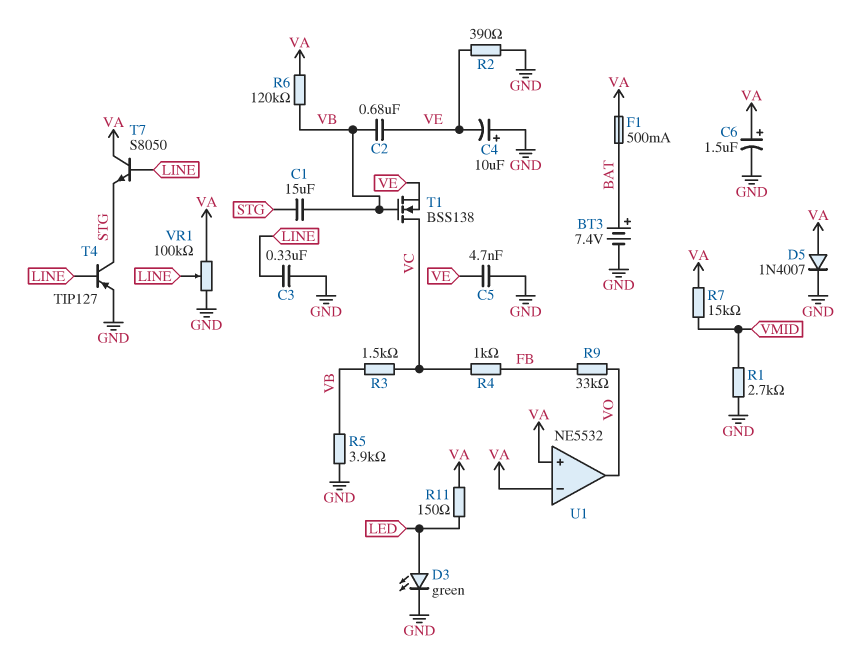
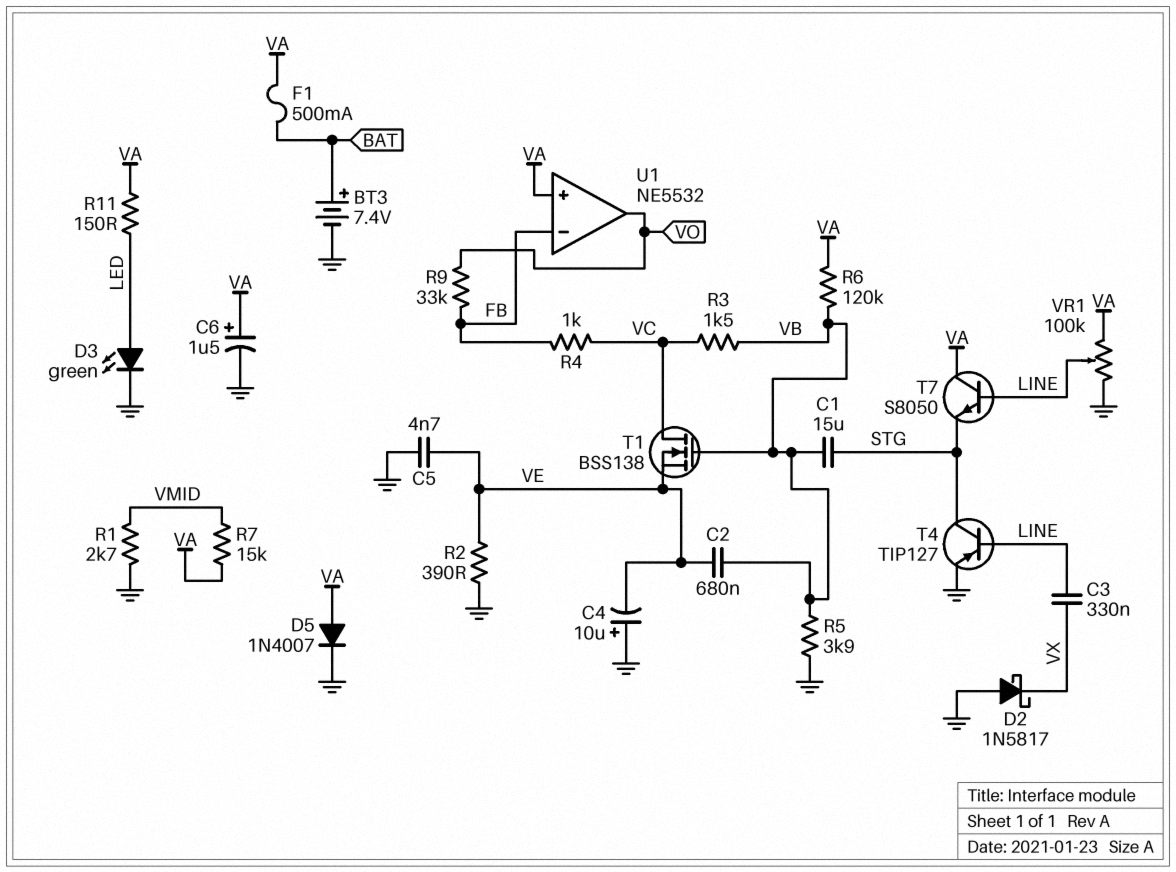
C3: 330nF (GND, LINE) -> 330nF (LINE, VX)
D2: none -> schottky 1N5817 (A GND, K VX)
U1 pin in-: VA -> FB

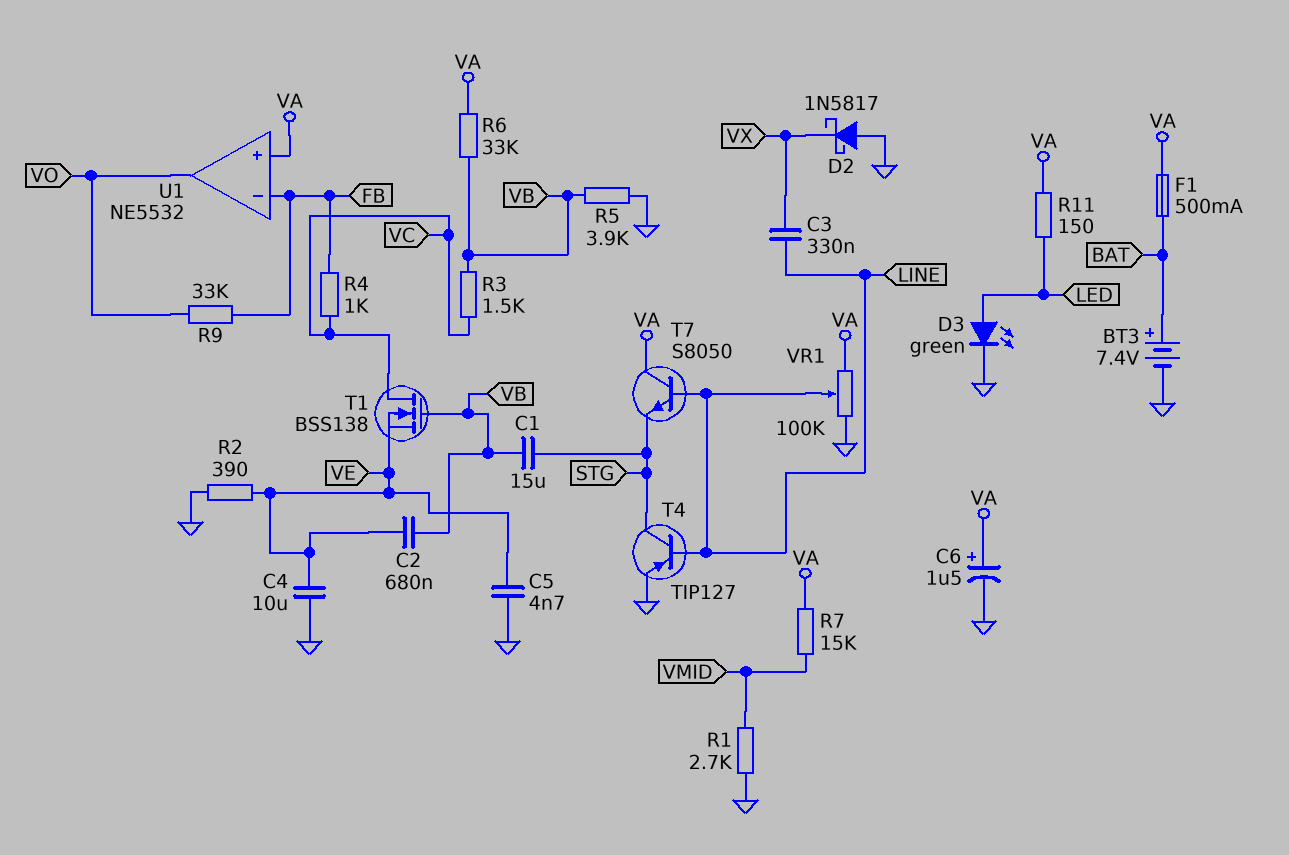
C4: 10uF (plus GND, minus VE) -> 10uF (GND, VE)
D5: diode 1N4007 (A VA, K GND) -> none
R6: 120k (VA, VB) -> 33k (VA, VB)

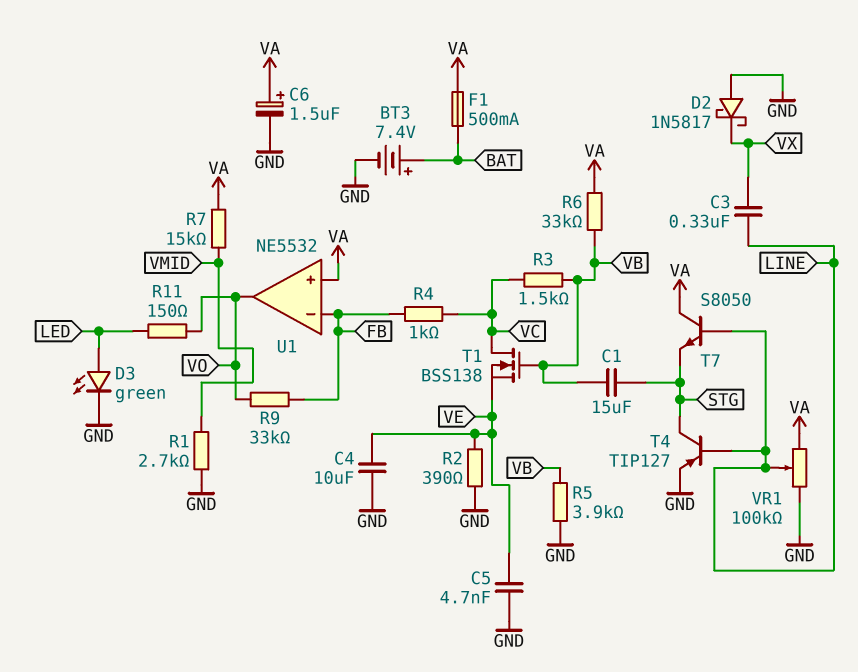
C2: 680nF (VB, VE) -> none
R11: 150 (LED, VA) -> 150 (LED, VO)

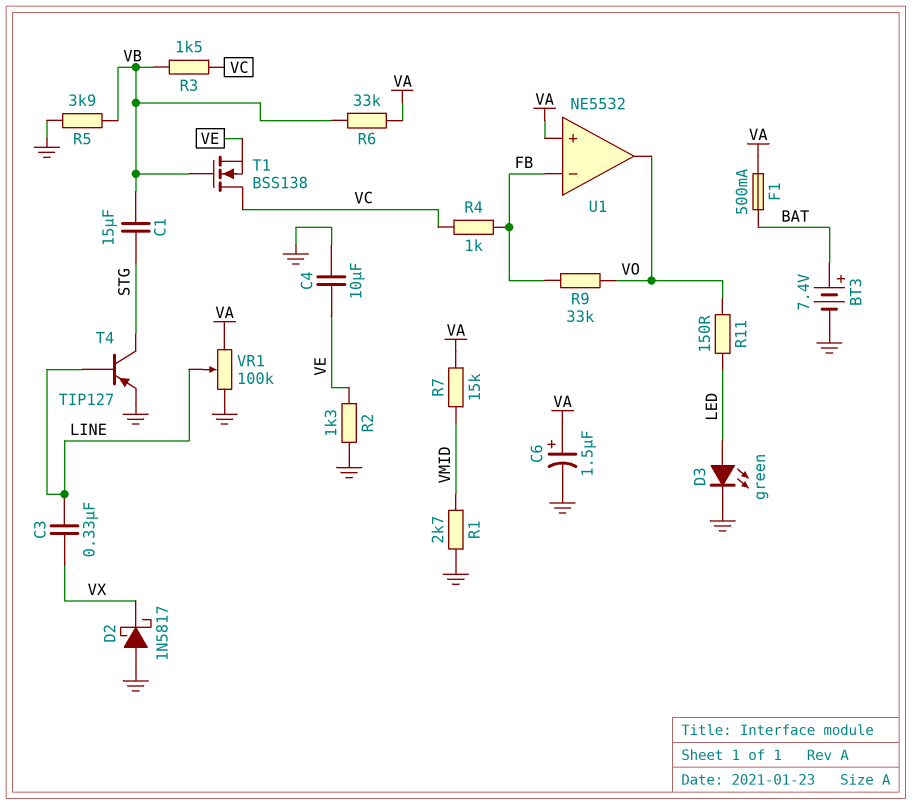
C5: 4.7nF (GND, VE) -> none
R2: 390 (GND, VE) -> 1.3k (GND, VE)
T7: NPN S8050 (B LINE, C VA, E STG) -> none

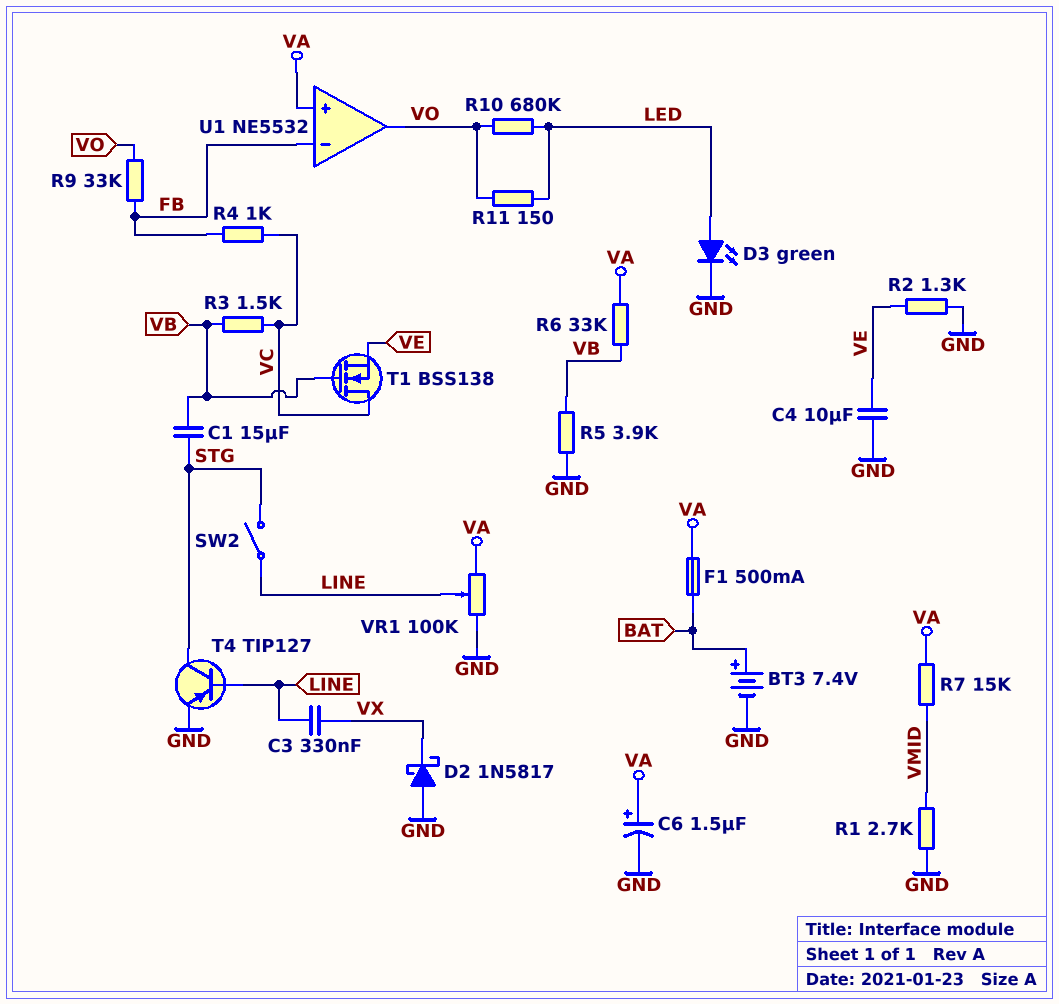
R10: none -> 680k (LED, VO)
SW2: none -> switch (LINE, STG)

